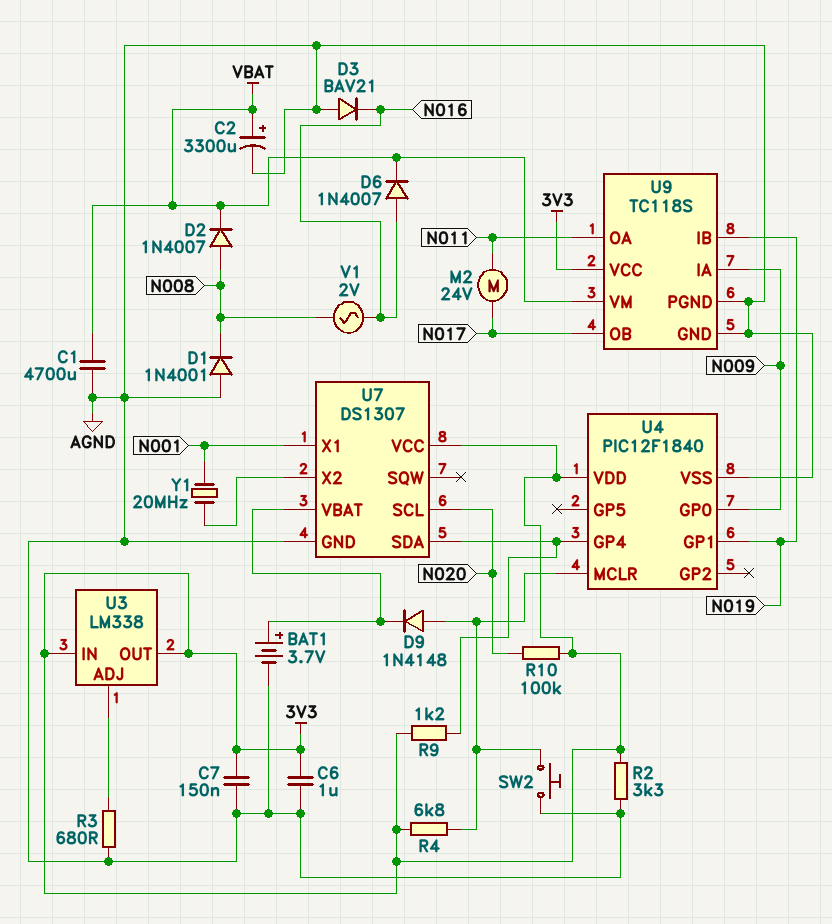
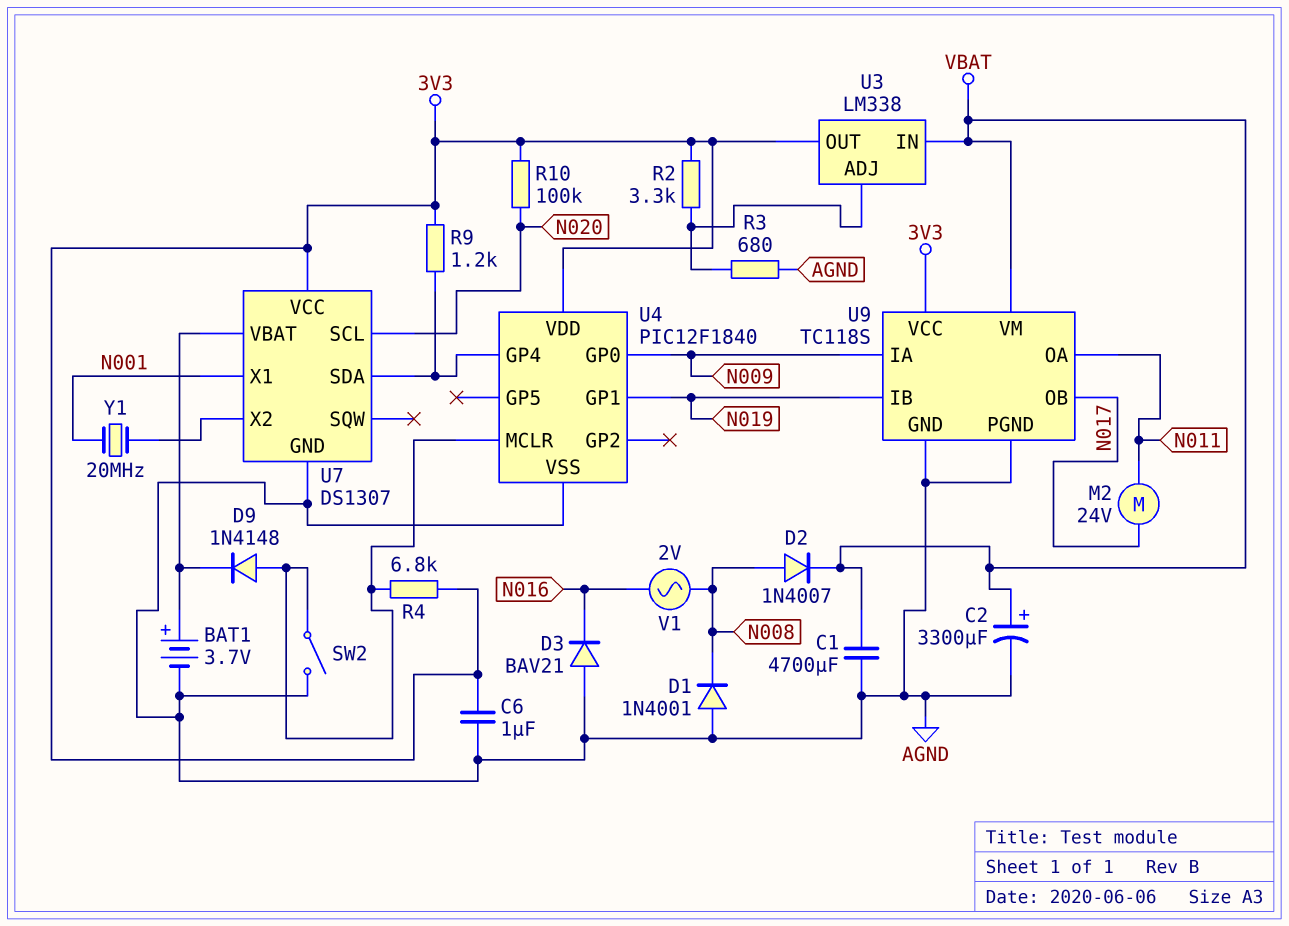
C7: 150nF (3V3, AGND) -> none
D6: diode 1N4007 (A N016, K VBAT) -> none
R2: 3.3k (3V3, AGND) -> 3.3k (3V3, U3/ADJ)
SW2: button (AGND, U4/MCLR) -> switch (AGND, U4/MCLR)
U3 pin IN: 3V3 -> VBAT

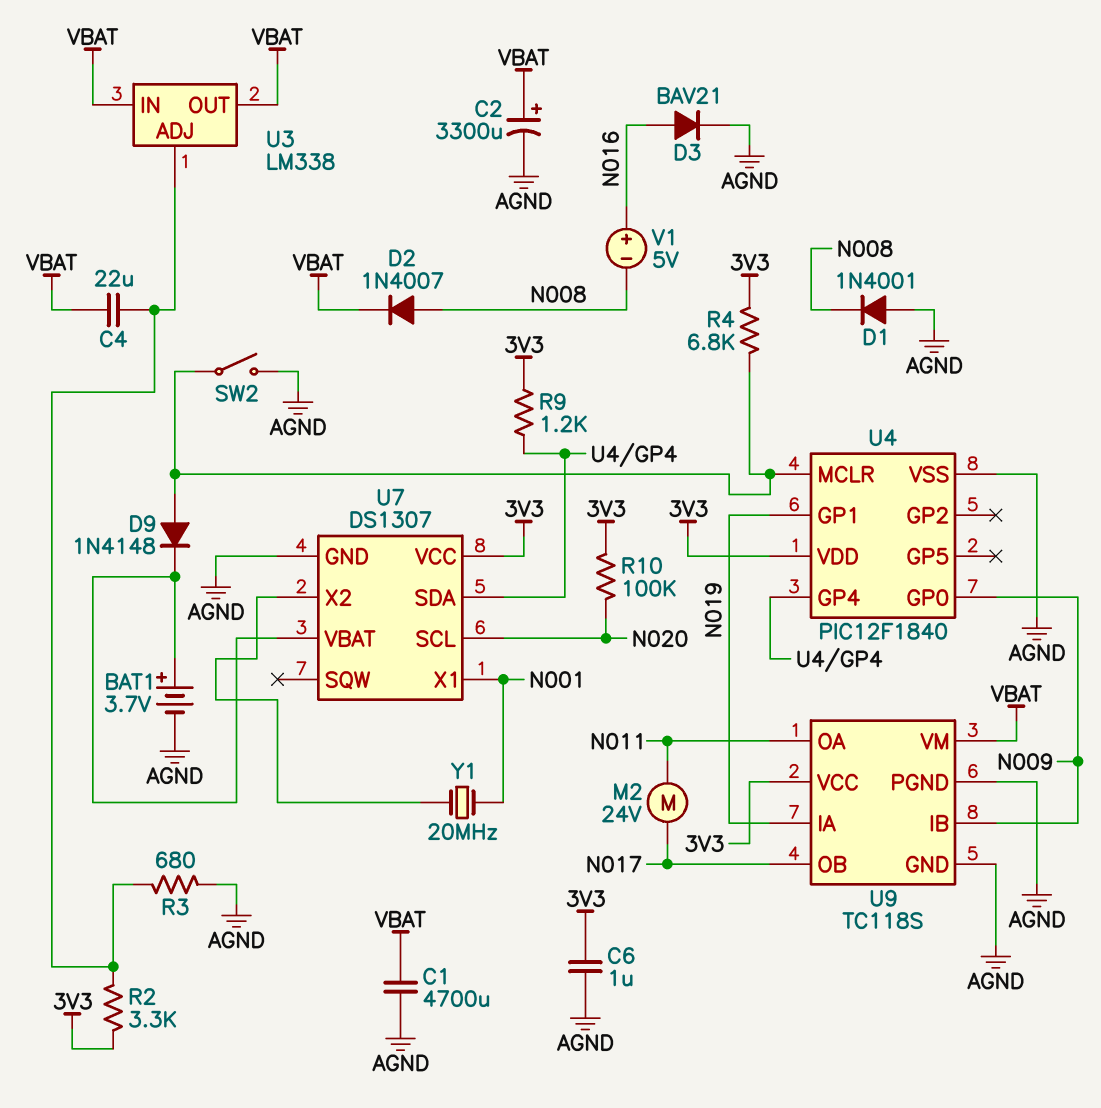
C4: none -> 22uF (U3/ADJ, VBAT)
D3: diode BAV21 (A AGND, K N016) -> diode BAV21 (A N016, K AGND)
U3 pin OUT: 3V3 -> VBAT
U9 pin IA: N009 -> N019
U9 pin IB: N019 -> N009
V1: AC 2V (N008, N016) -> 5V (plus N016, minus N008)

